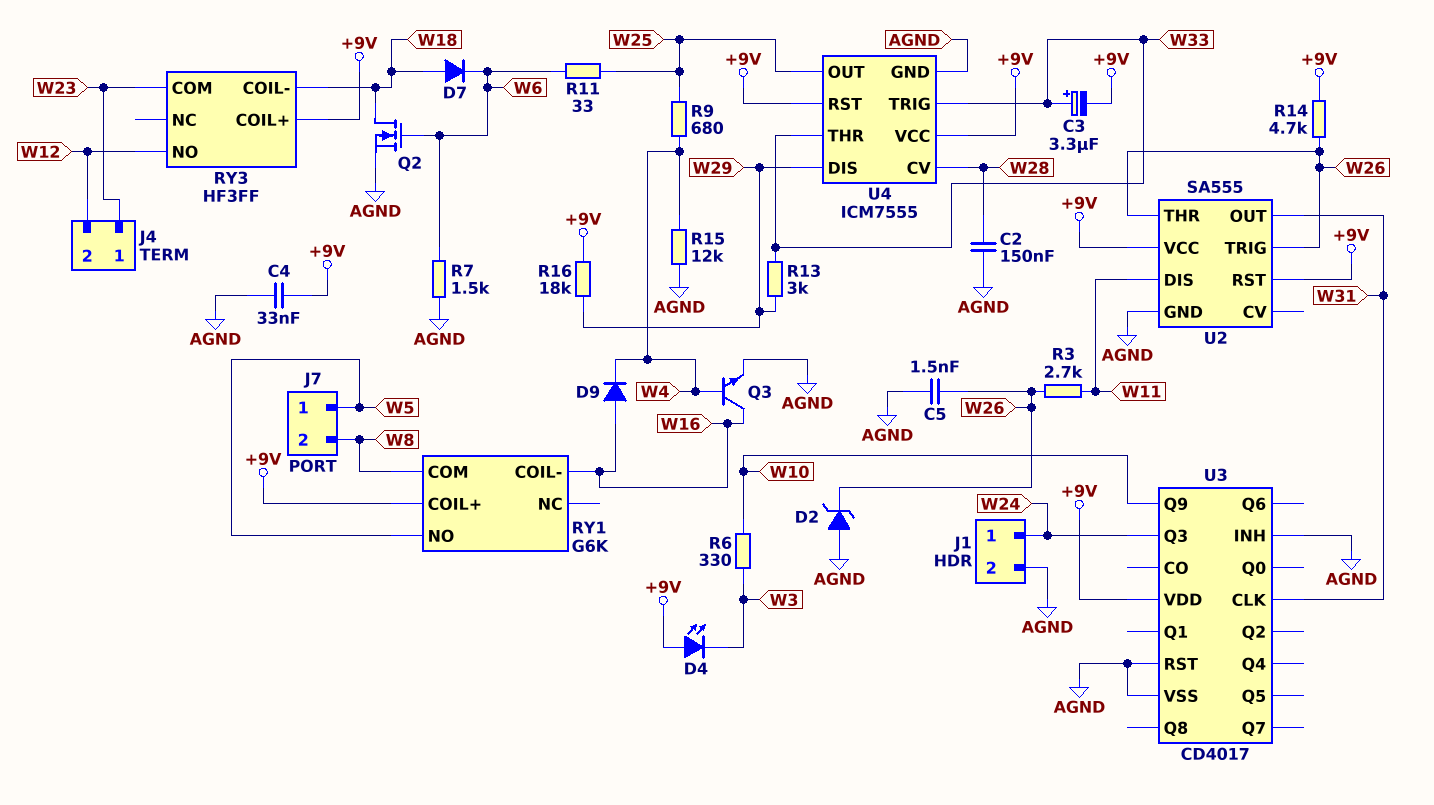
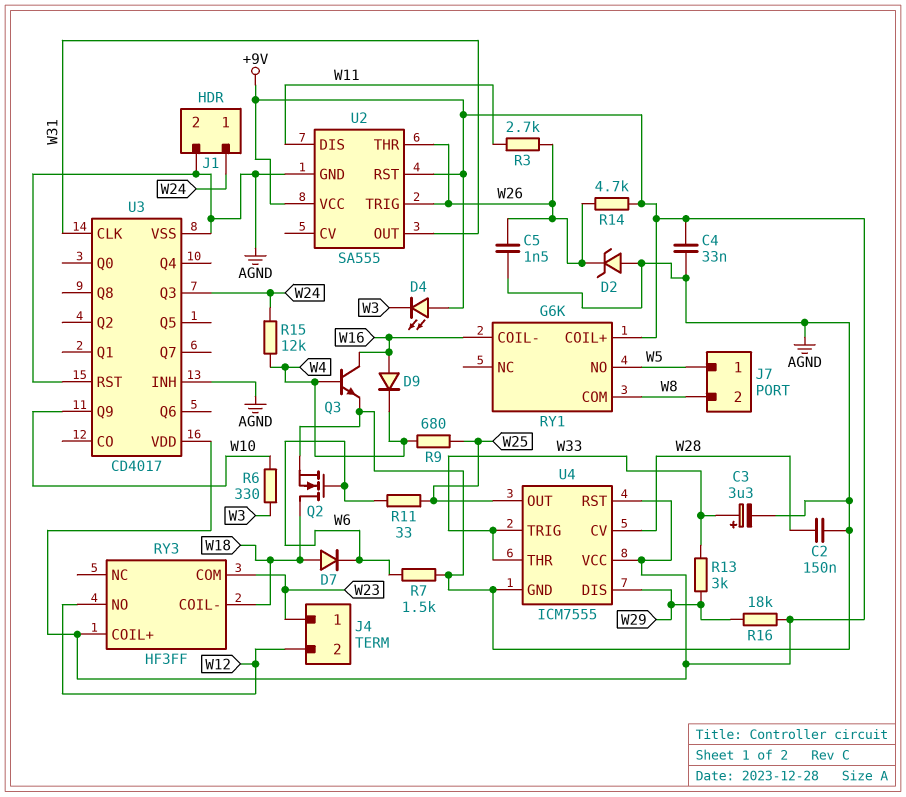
C3: 3.3uF (plus W33, minus +9V) -> 3.3uF (plus W33, minus AGND)
R15: 12k (AGND, W4) -> 12k (W4, W24)

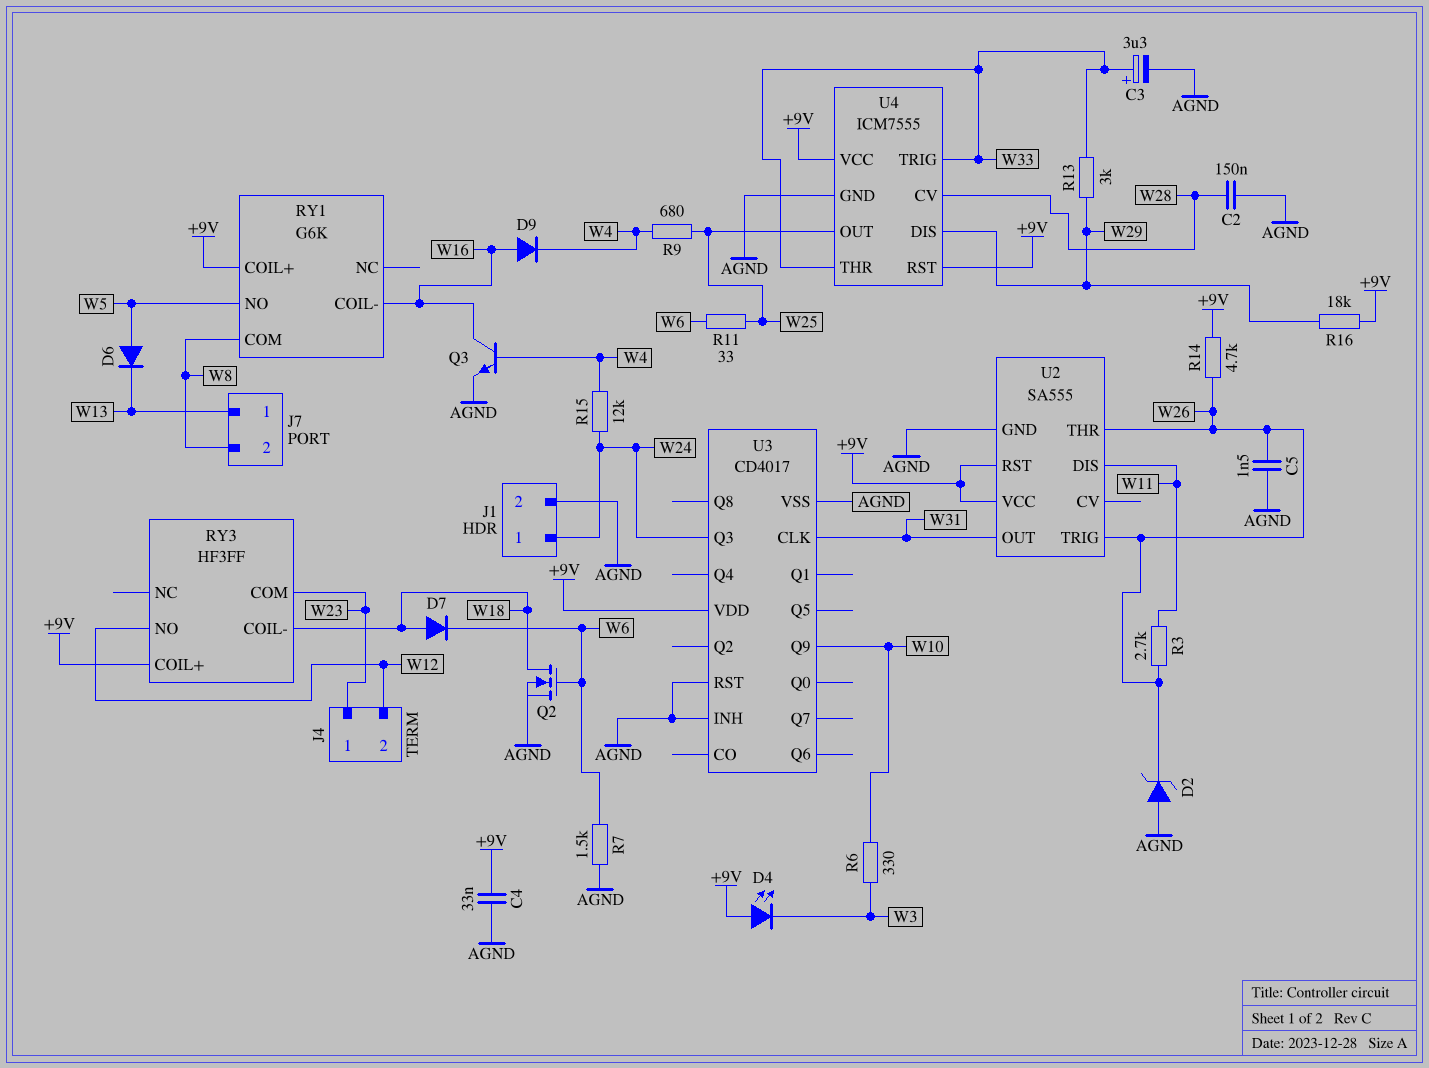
D6: none -> diode (A W5, K W13)
J7 pin 1: W5 -> W13

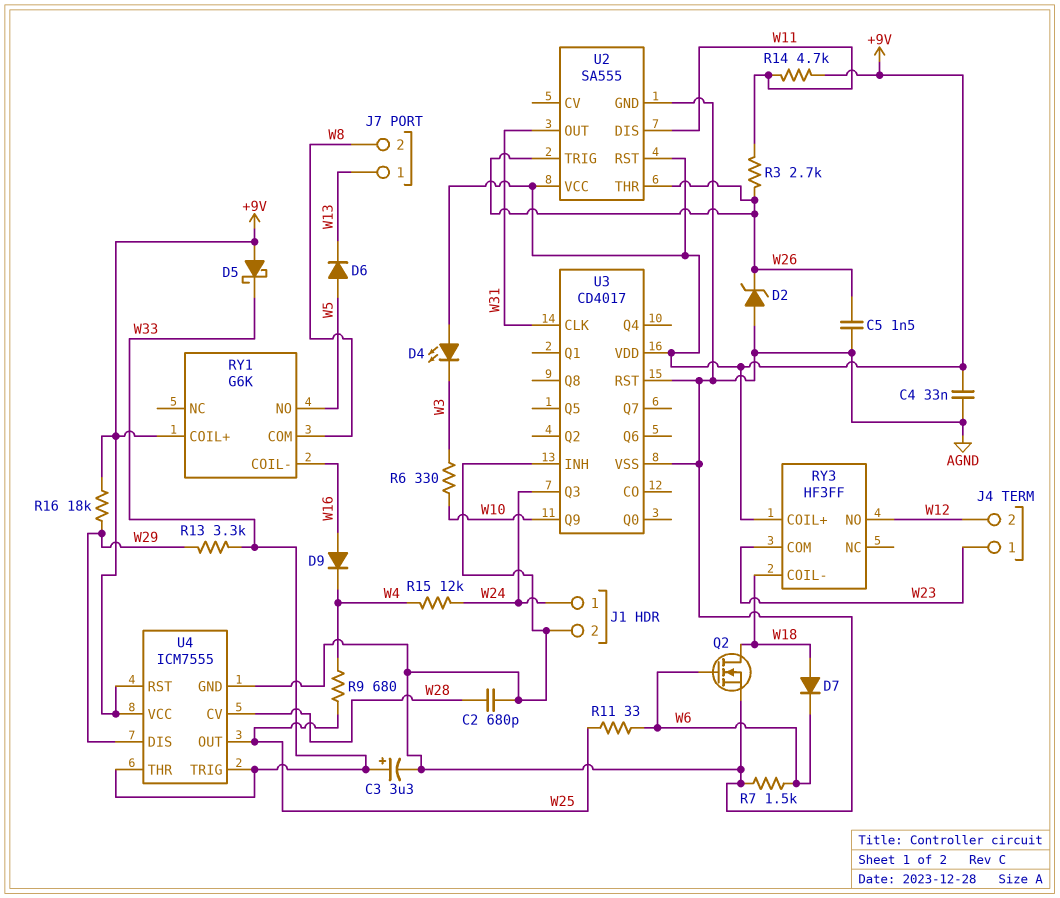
C2: 150nF (AGND, W28) -> 680pF (AGND, W28)
D5: none -> schottky (A +9V, K W33)
Q3: NPN (B W4, C W16, E AGND) -> none
R13: 3k (W29, W33) -> 3.3k (W29, W33)
R14: 4.7k (+9V, W26) -> 4.7k (+9V, W11)

